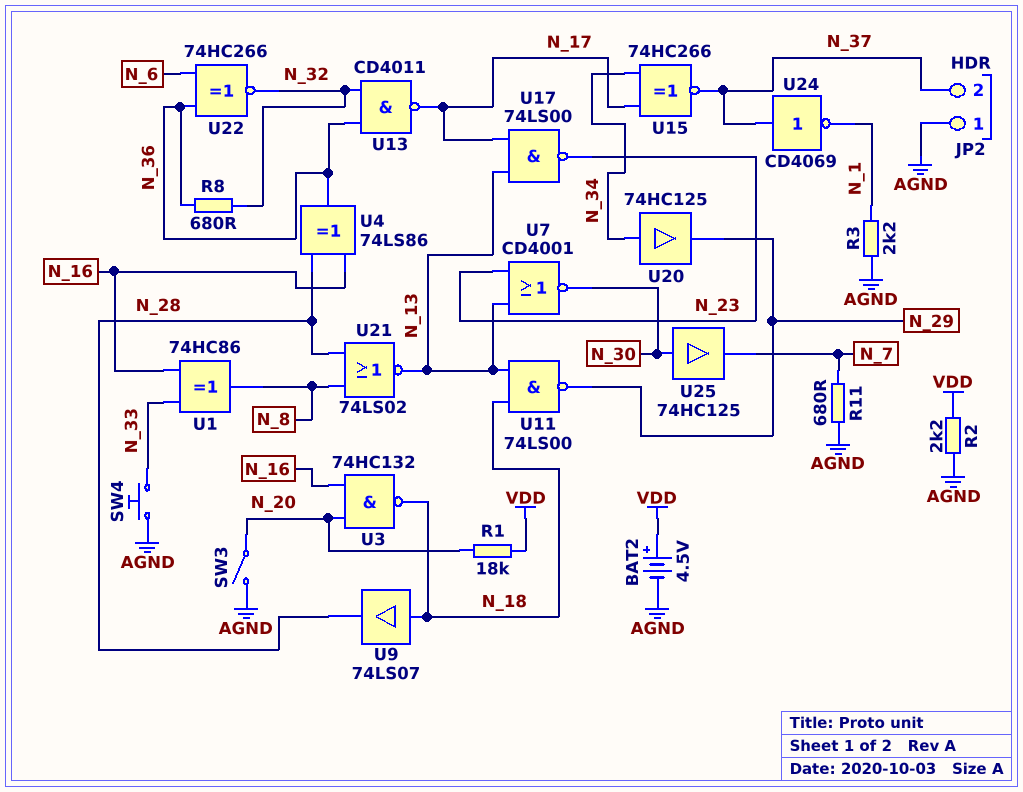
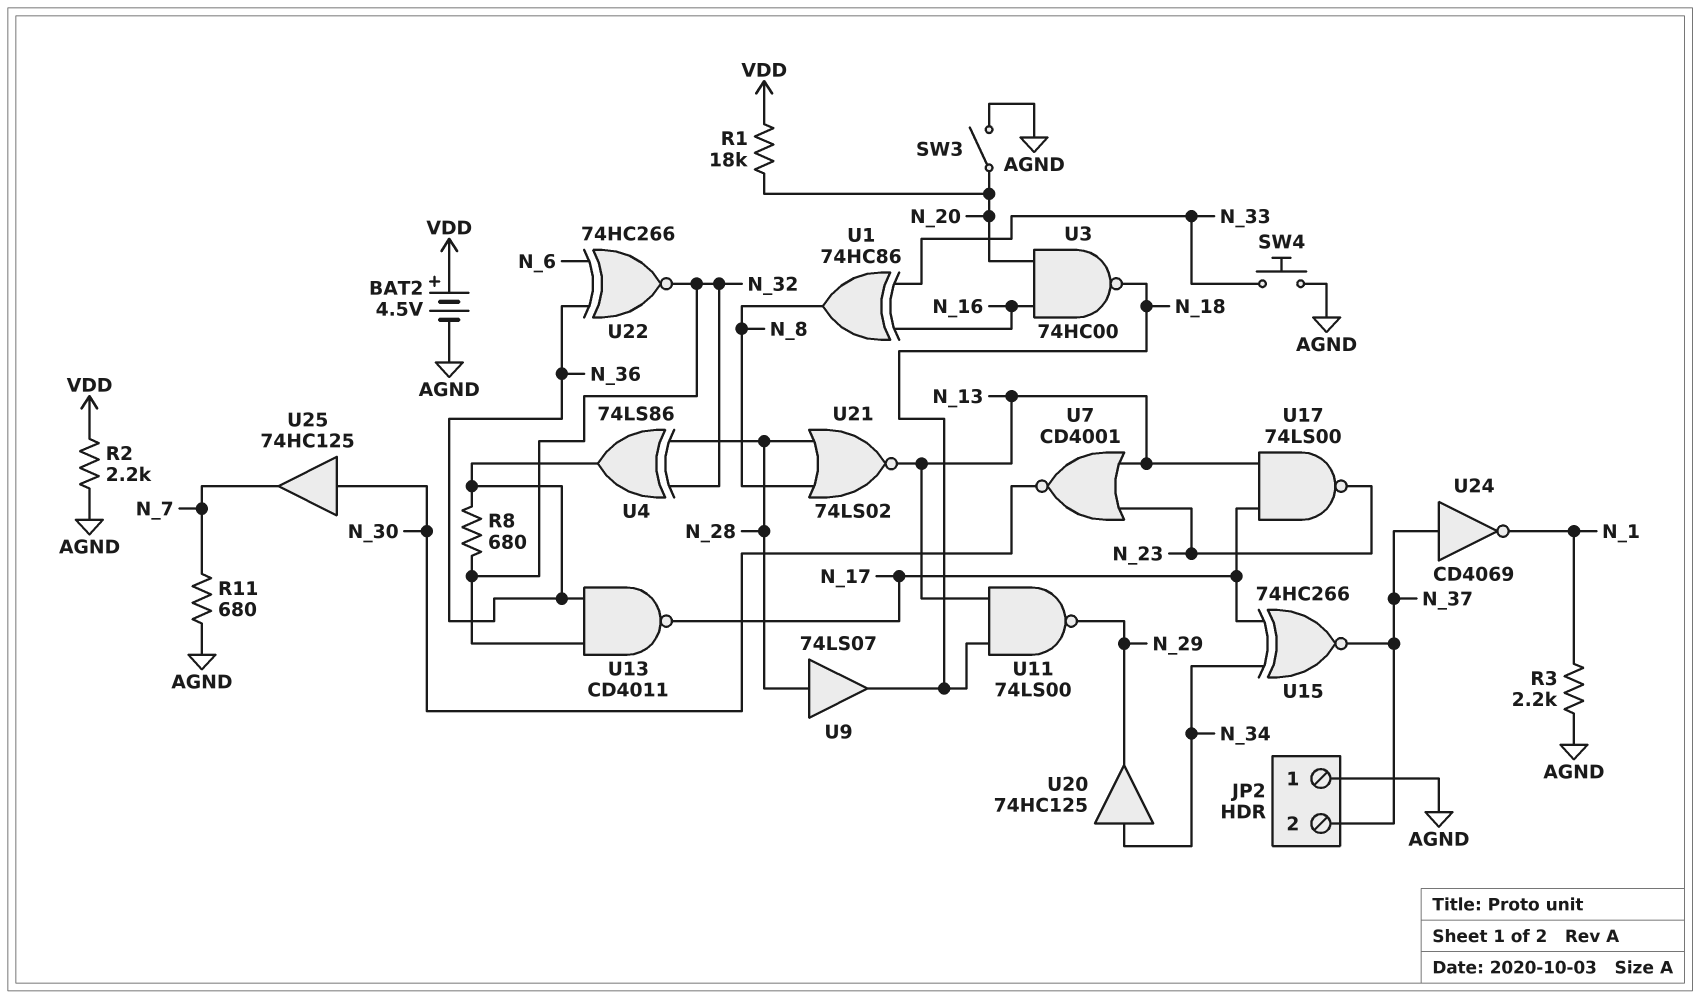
U3: NAND 74HC132 (in N_16, in N_20, out N_18) -> NAND 74HC00 (in N_16, in N_20, out N_18)
U4: XOR 74LS86 (in N_16, in N_28, out N_36) -> XOR 74LS86 (in N_28, in N_32, out N_36)
U9: buffer 74LS07 (in N_18, out N_28) -> buffer 74LS07 (in N_28, out N_18)

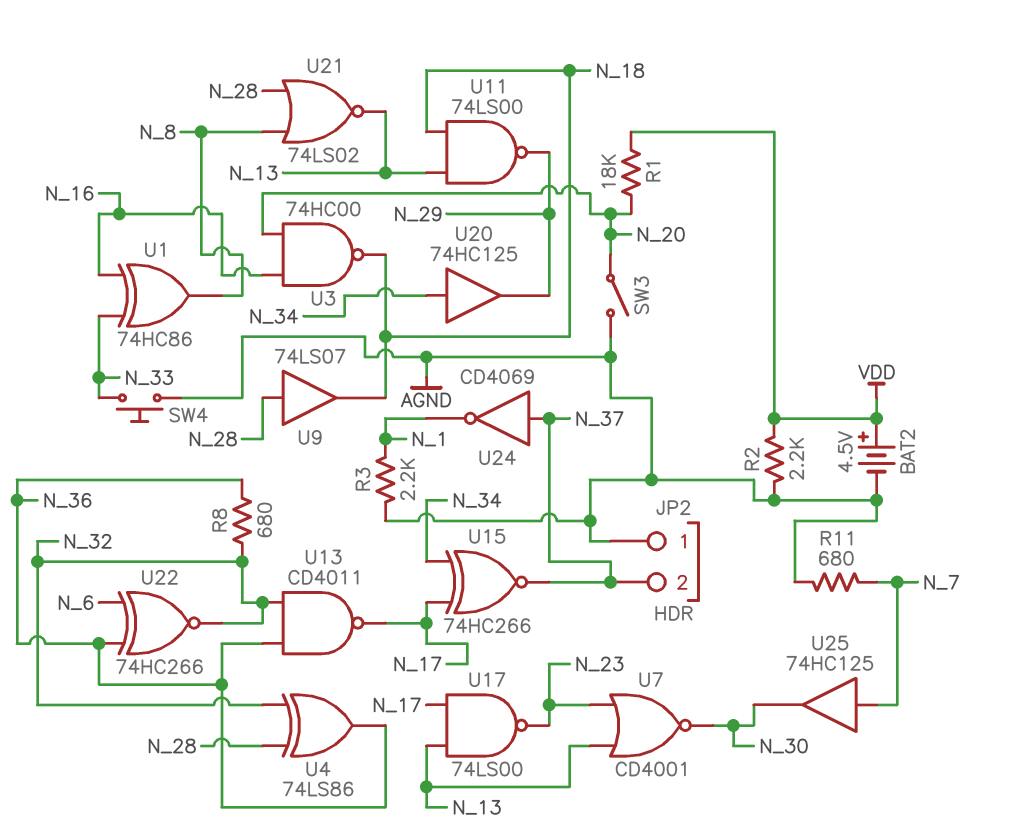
U25: buffer 74HC125 (in N_30, out N_7) -> buffer 74HC125 (in N_7, out N_30)

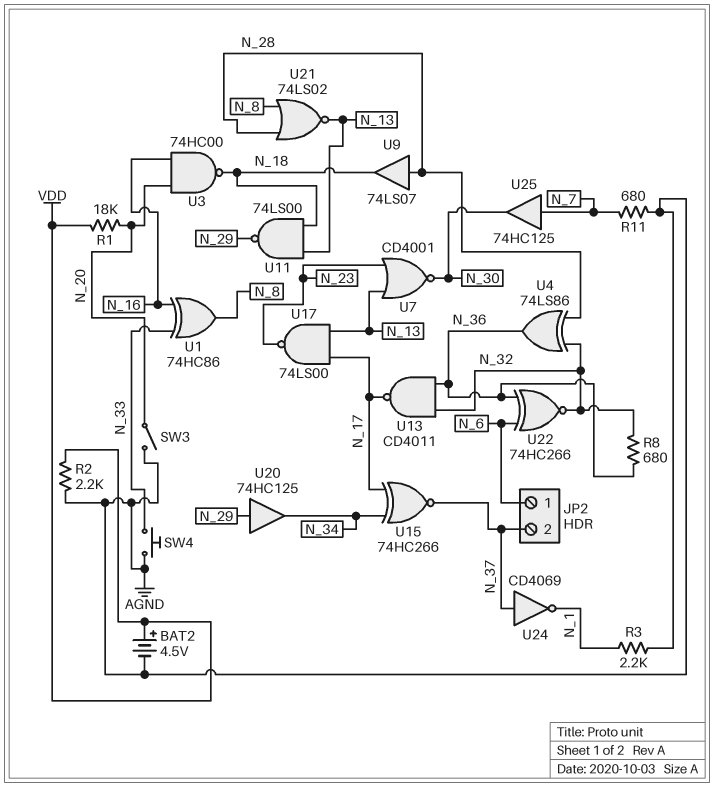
JP2 pin 1: AGND -> N_6
U20: buffer 74HC125 (in N_34, out N_29) -> buffer 74HC125 (in N_29, out N_34)

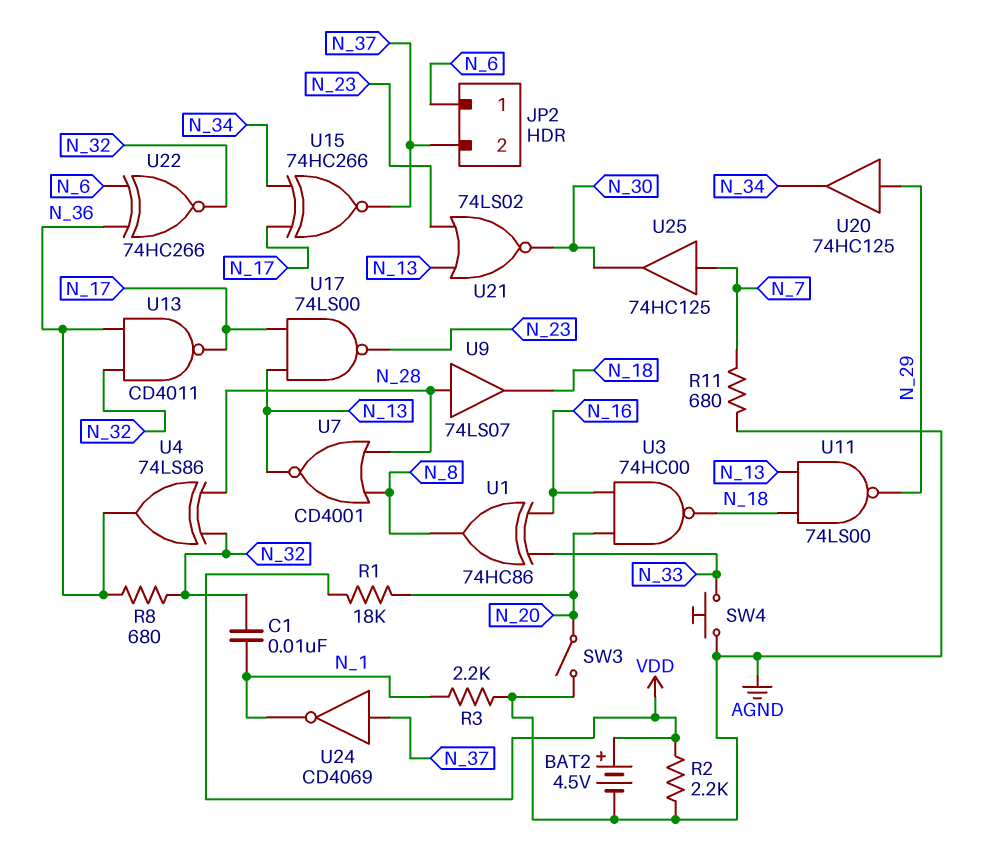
C1: none -> 10nF (N_1, N_32)
U7: NOR CD4001 (in N_13, in N_23, out N_30) -> NOR CD4001 (in N_8, in N_28, out N_13)
U21: NOR 74LS02 (in N_8, in N_28, out N_13) -> NOR 74LS02 (in N_13, in N_23, out N_30)

